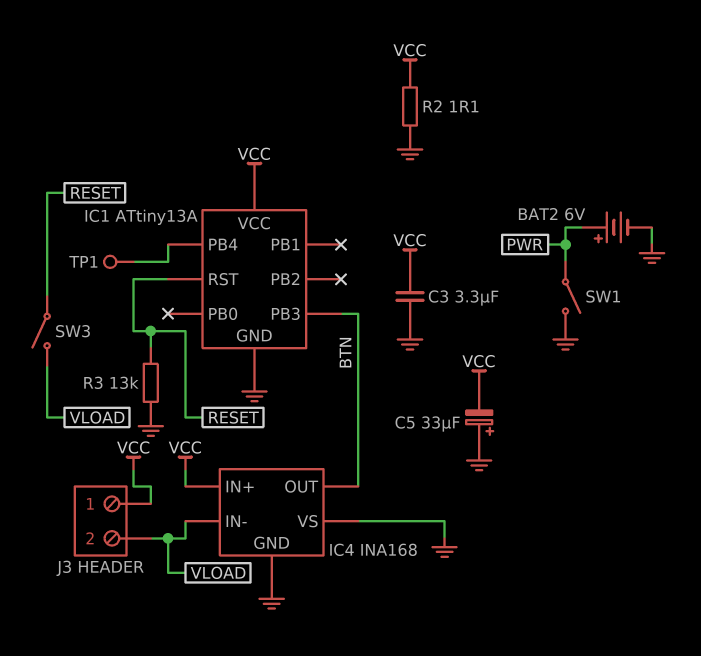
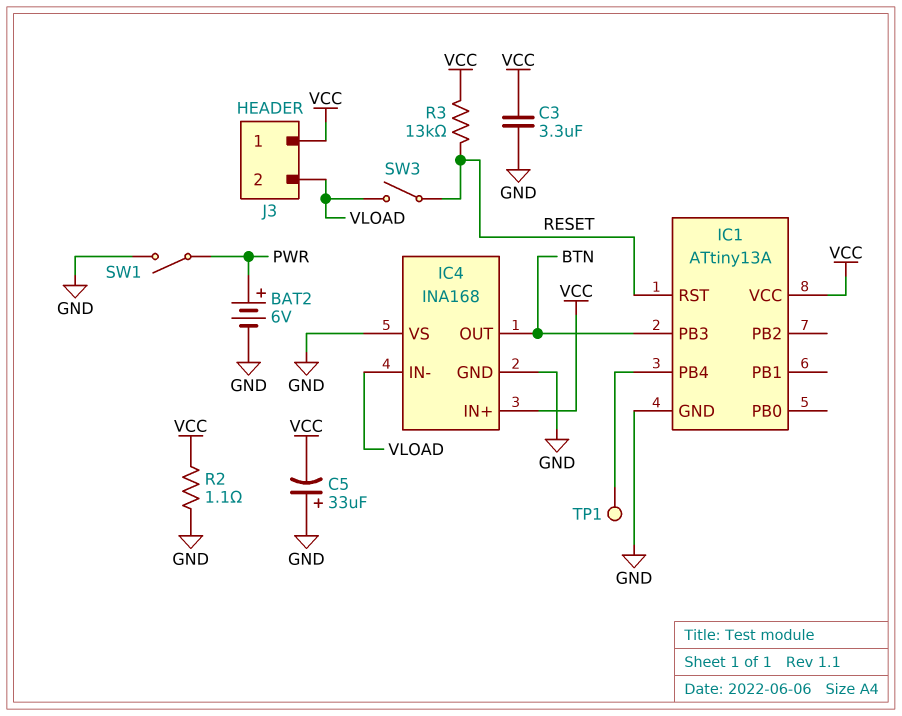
R3: 13k (GND, RESET) -> 13k (RESET, VCC)

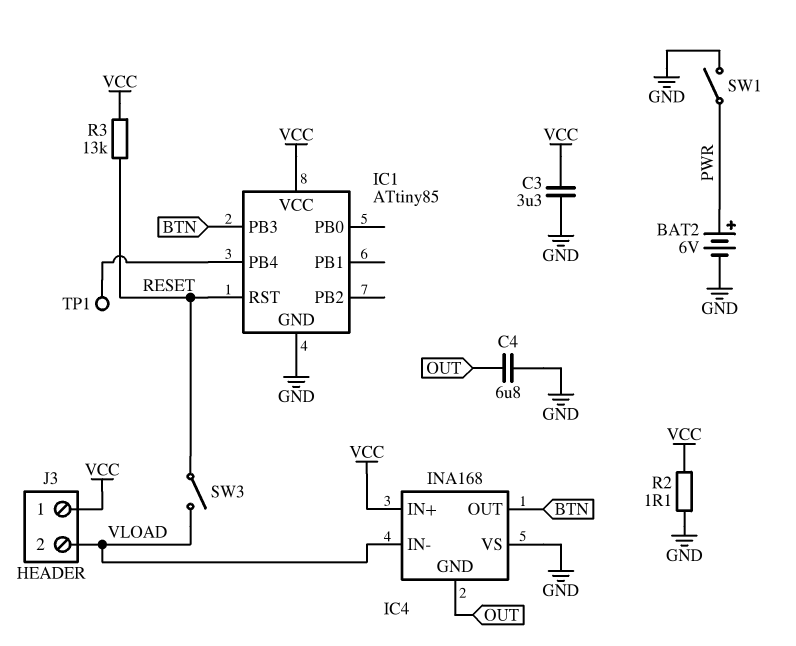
C4: none -> 6.8uF (GND, OUT)
C5: 33uF (plus GND, minus VCC) -> none
IC1: ATtiny13A -> ATtiny85
IC4 pin GND: GND -> OUT

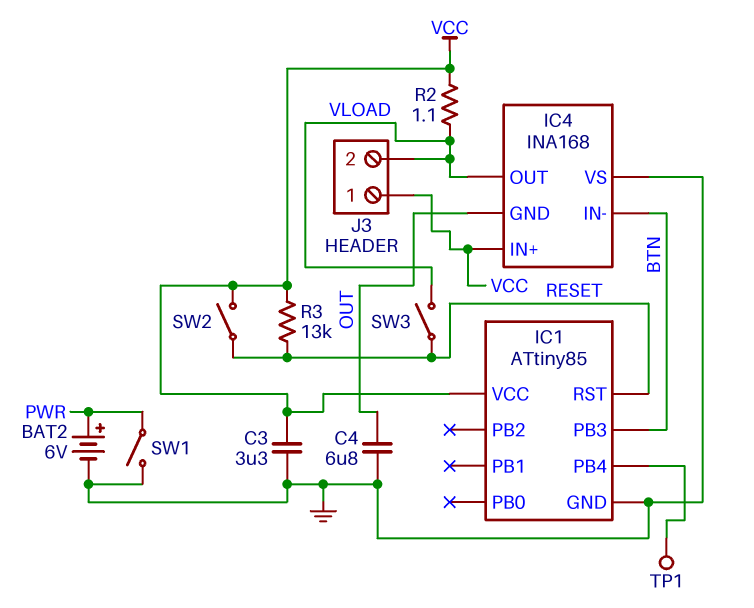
IC4 pin IN-: VLOAD -> BTN
IC4 pin OUT: BTN -> VLOAD
R2: 1.1 (GND, VCC) -> 1.1 (VCC, VLOAD)
SW2: none -> switch (RESET, VCC)

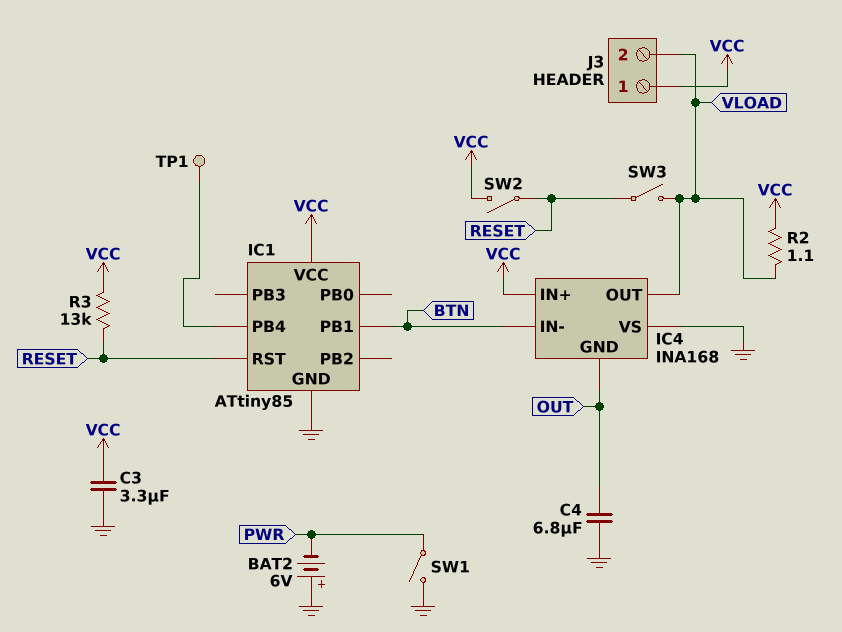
BAT2: 6V (plus PWR, minus GND) -> 6V (plus GND, minus PWR)
IC1 pin PB1: none -> BTN
IC1 pin PB3: BTN -> none

